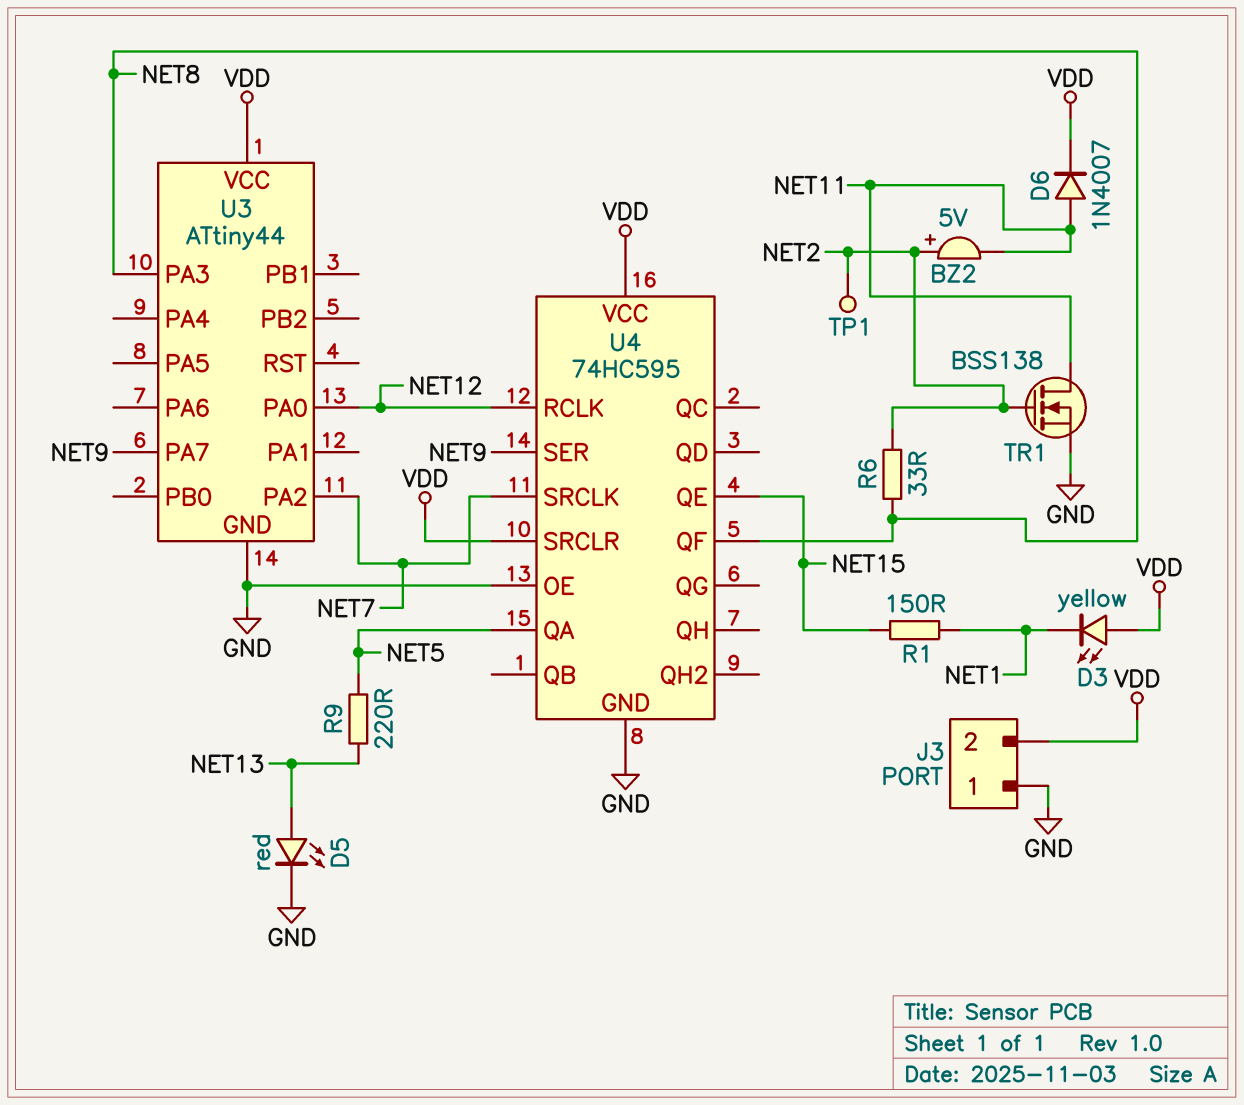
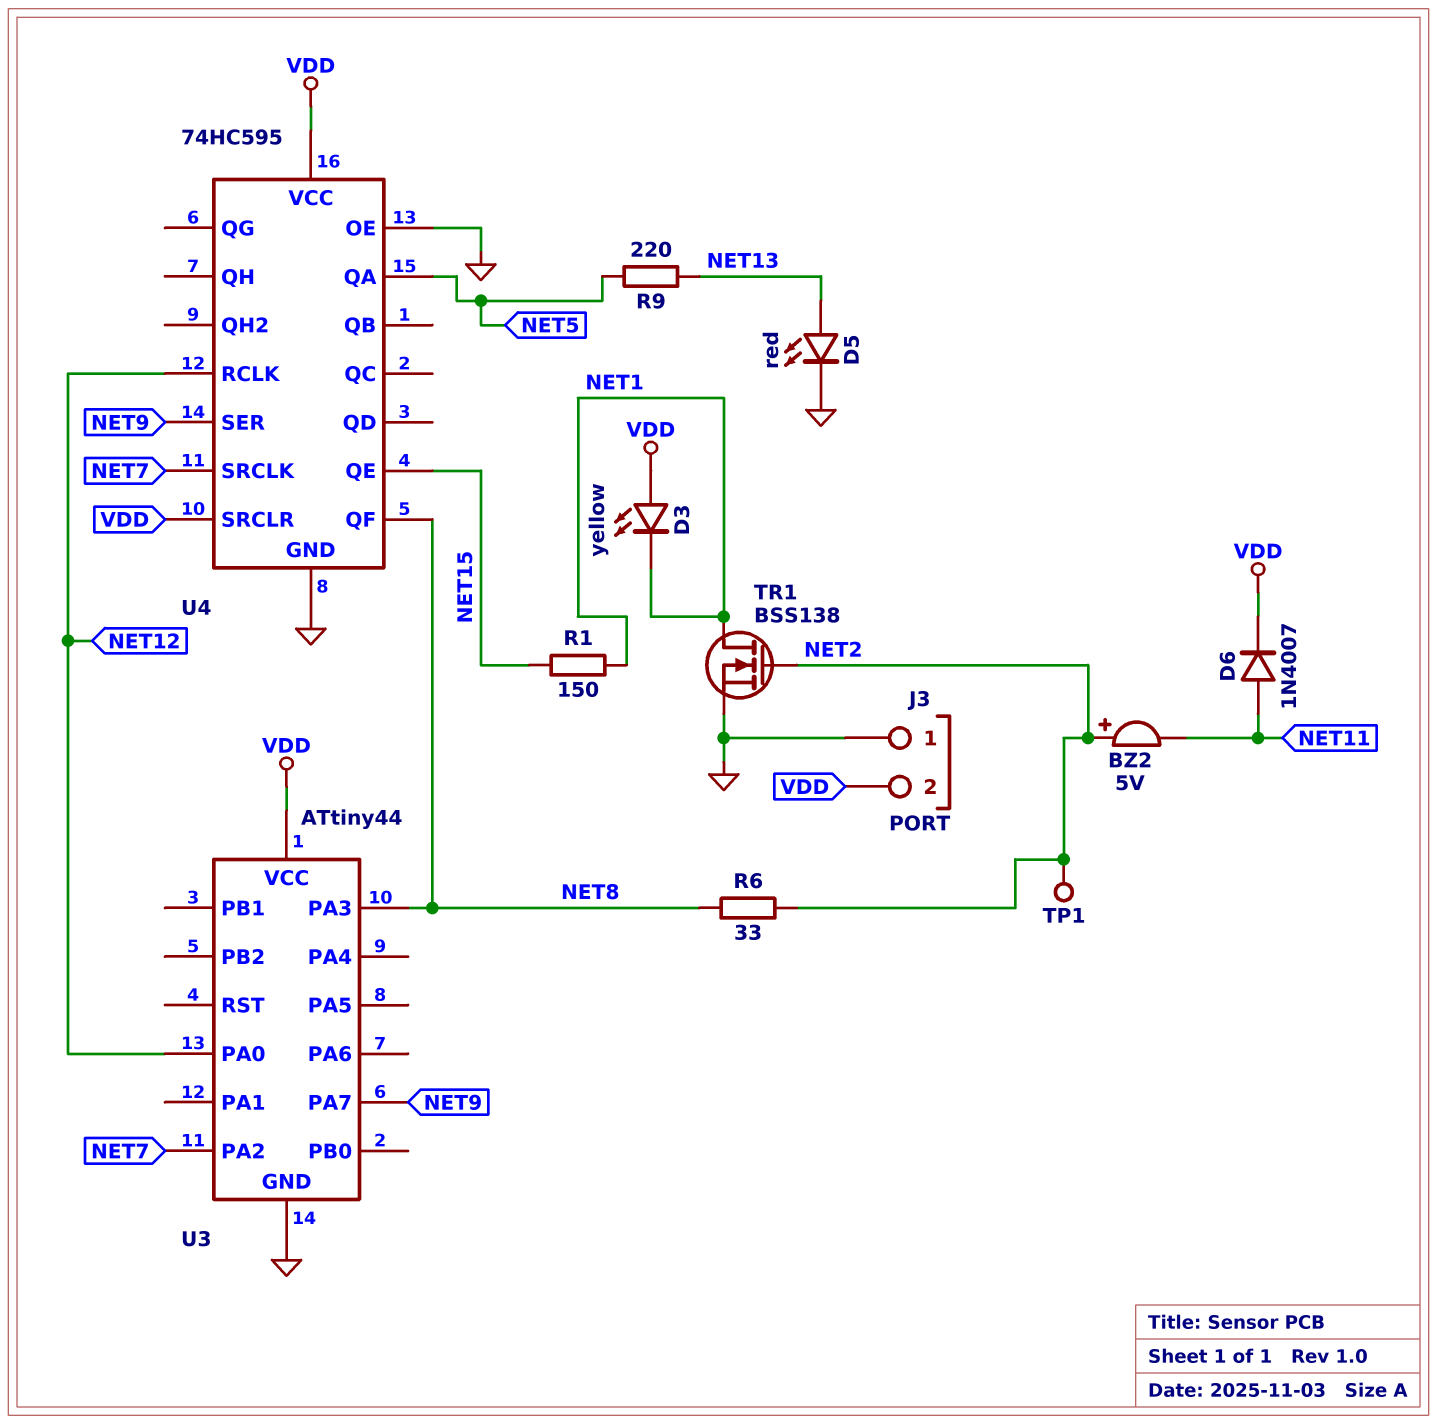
TR1: NMOS BSS138 (G NET2, D NET11, S GND) -> NMOS BSS138 (G NET2, D NET1, S GND)

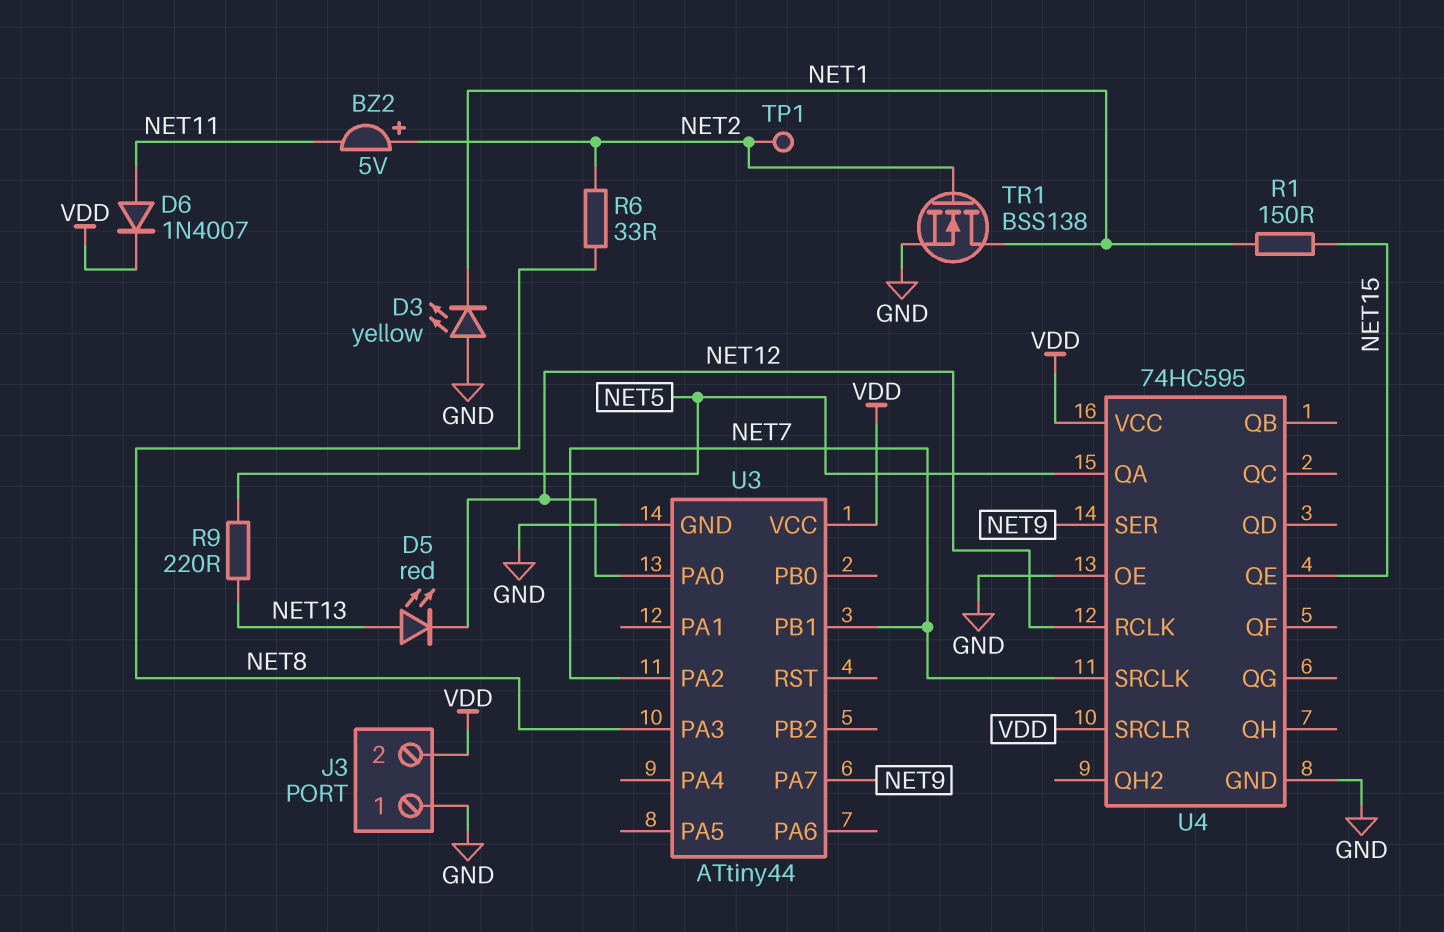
D3: LED yellow (A VDD, K NET1) -> LED yellow (A GND, K NET1)
D5: LED red (A NET13, K GND) -> LED red (A NET13, K NET12)
U3 pin PB1: none -> NET7
U4 pin QF: NET8 -> none

